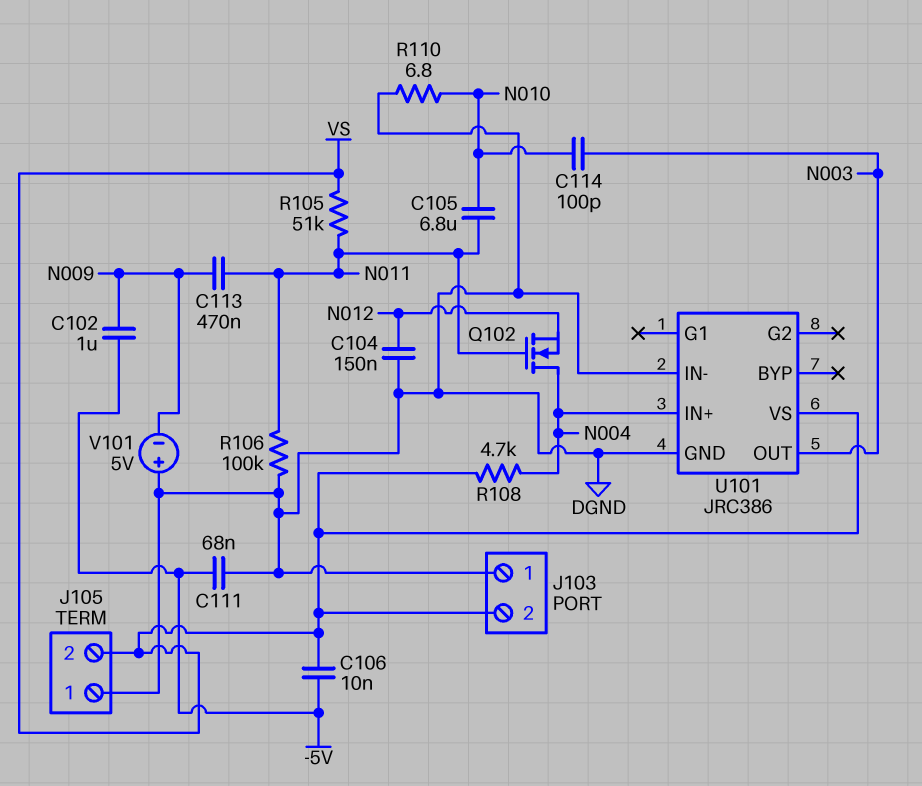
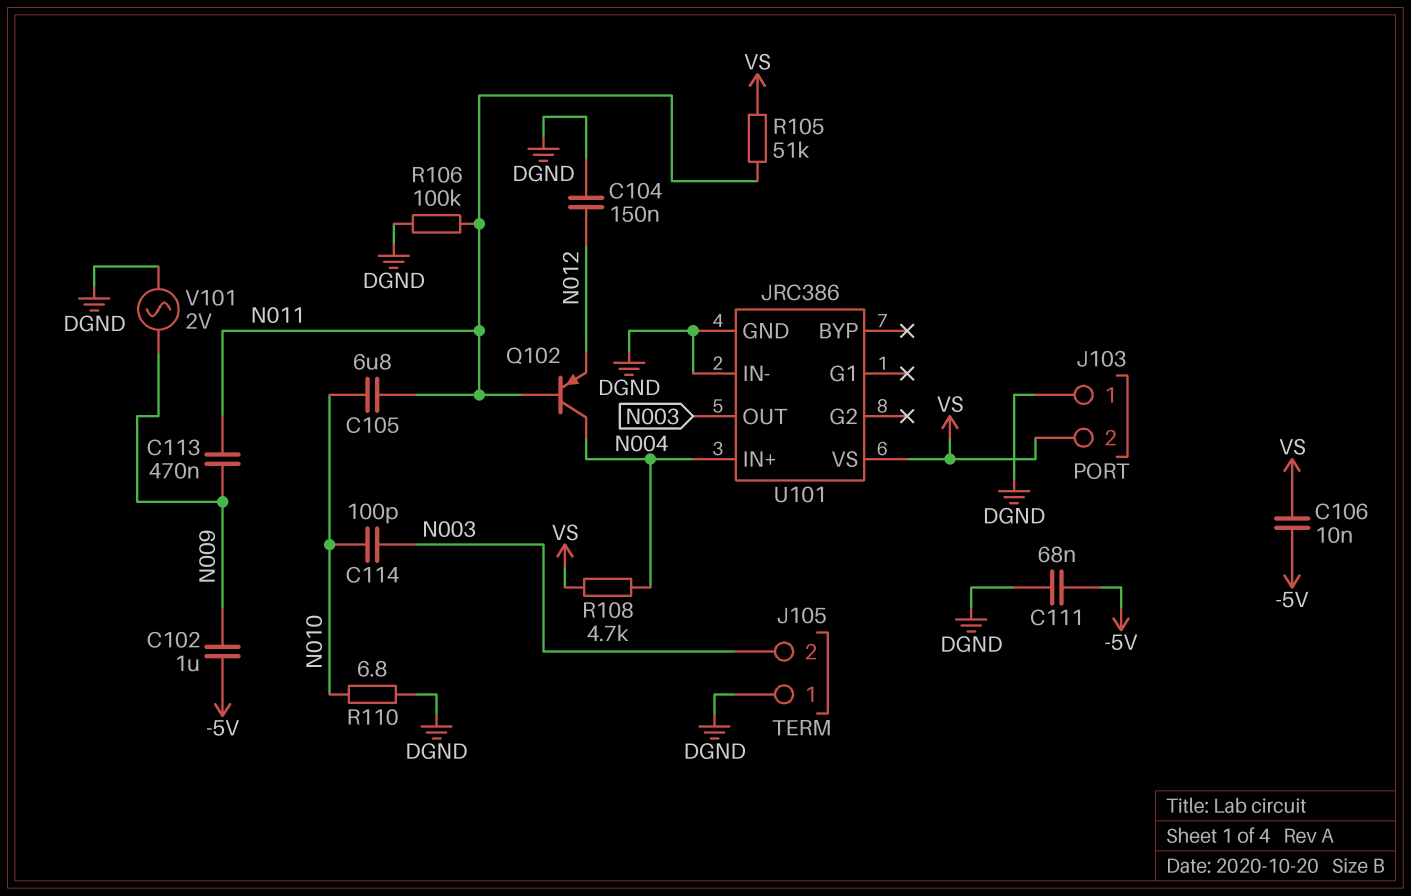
J105 pin 2: VS -> N003
Q102: NMOS (G N011, D N004, S N012) -> PNP (B N011, C N004, E N012)
V101: 5V (plus DGND, minus N009) -> AC 2V (DGND, N009)

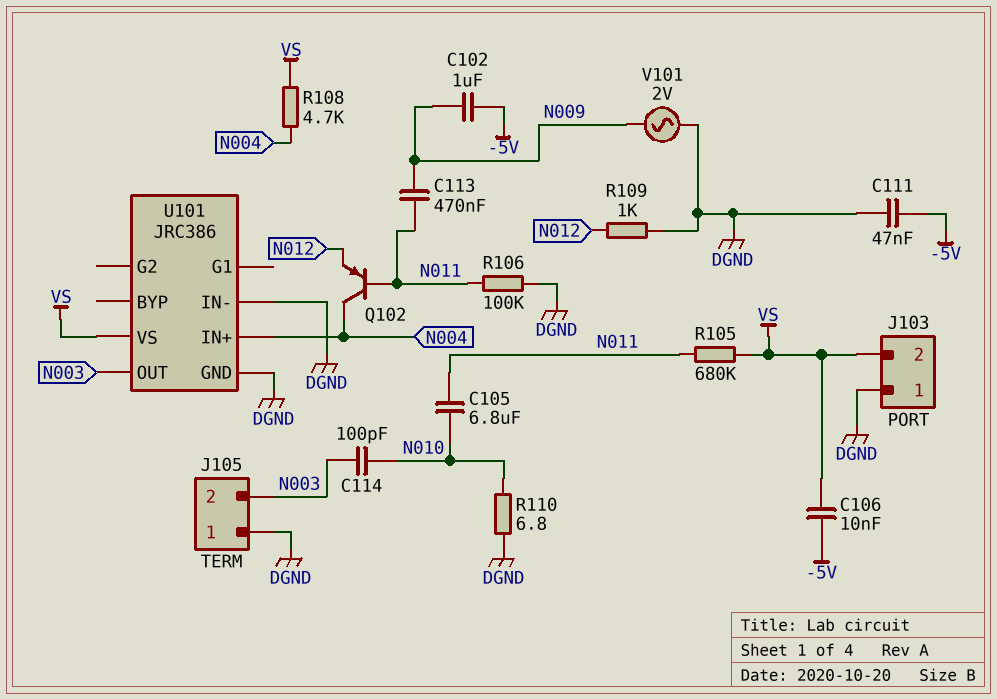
C104: 150nF (DGND, N012) -> none
C111: 68nF (-5V, DGND) -> 47nF (-5V, DGND)
R105: 51k (N011, VS) -> 680k (N011, VS)
R109: none -> 1k (DGND, N012)

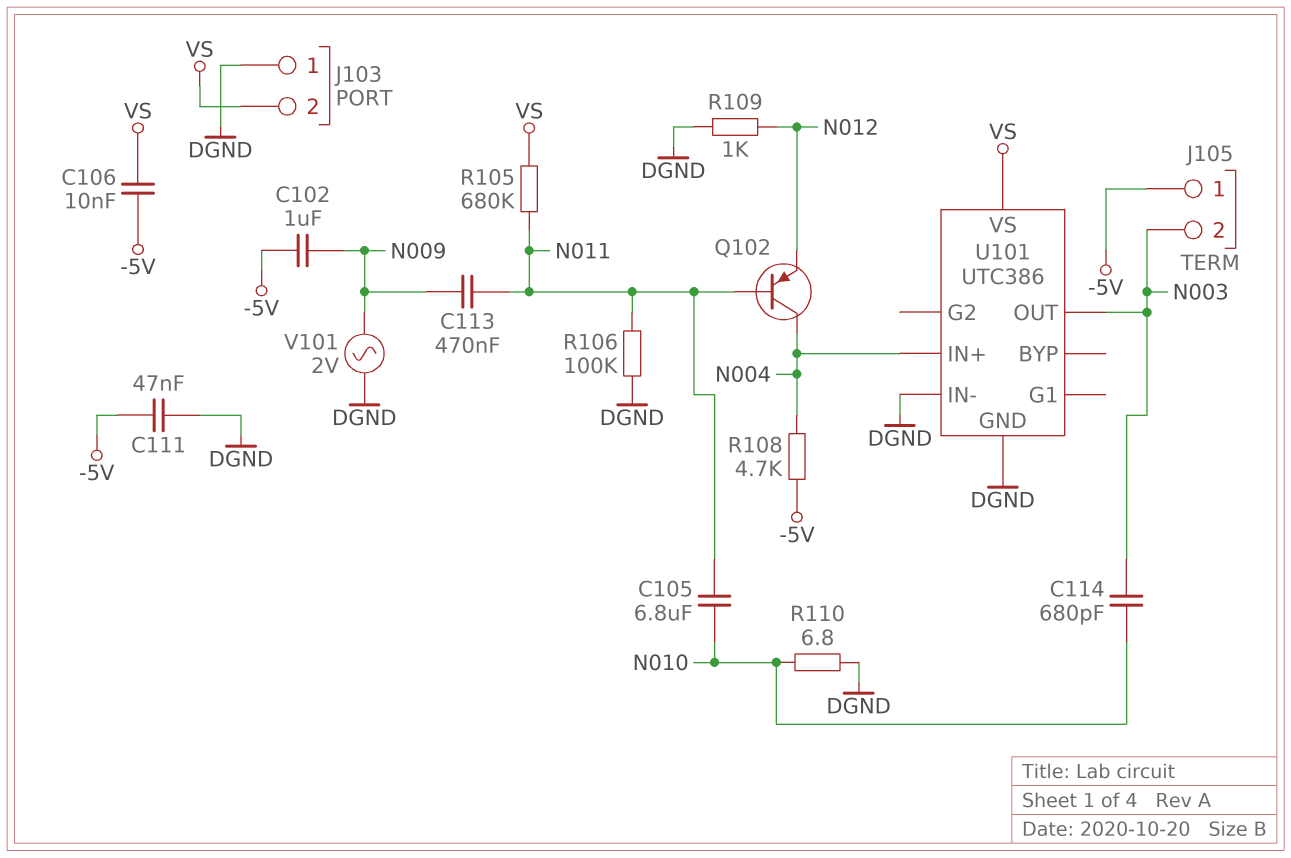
C114: 100pF (N003, N010) -> 680pF (N003, N010)
J105 pin 1: DGND -> -5V
R108: 4.7k (N004, VS) -> 4.7k (-5V, N004)
U101: JRC386 -> UTC386

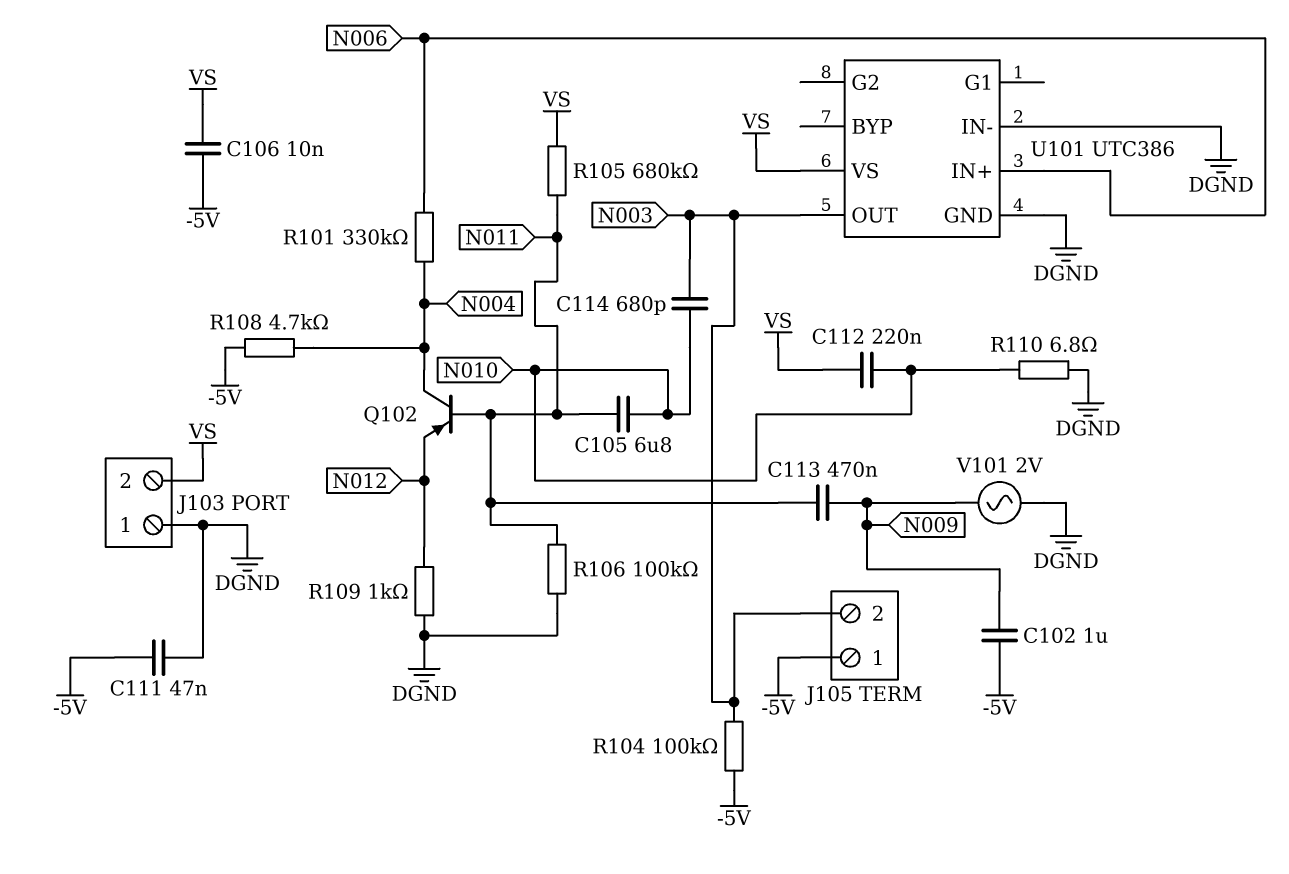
C112: none -> 220nF (N010, VS)
R101: none -> 330k (N004, N006)
R104: none -> 100k (-5V, N003)
U101 pin IN+: N004 -> N006

